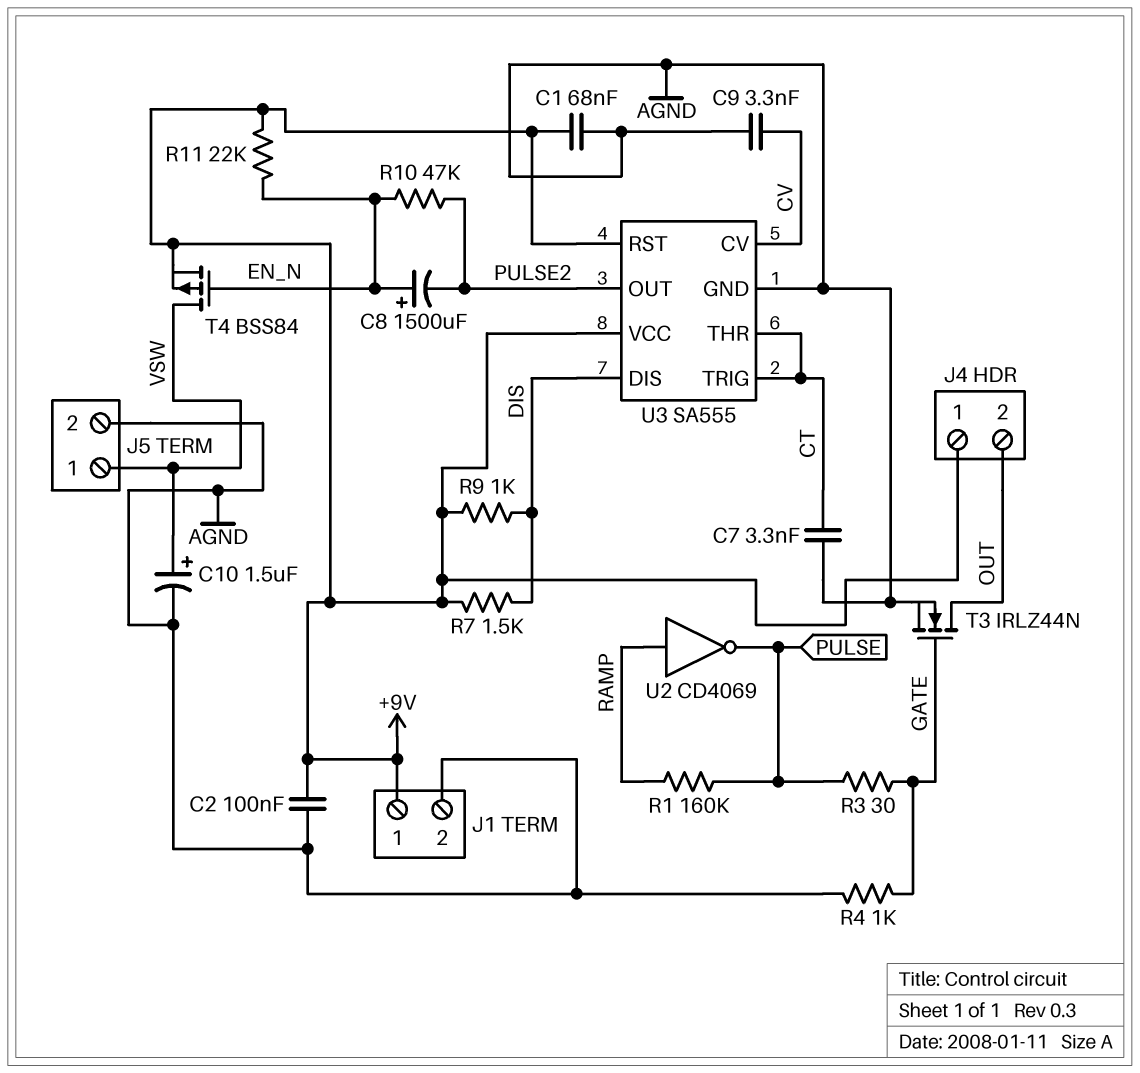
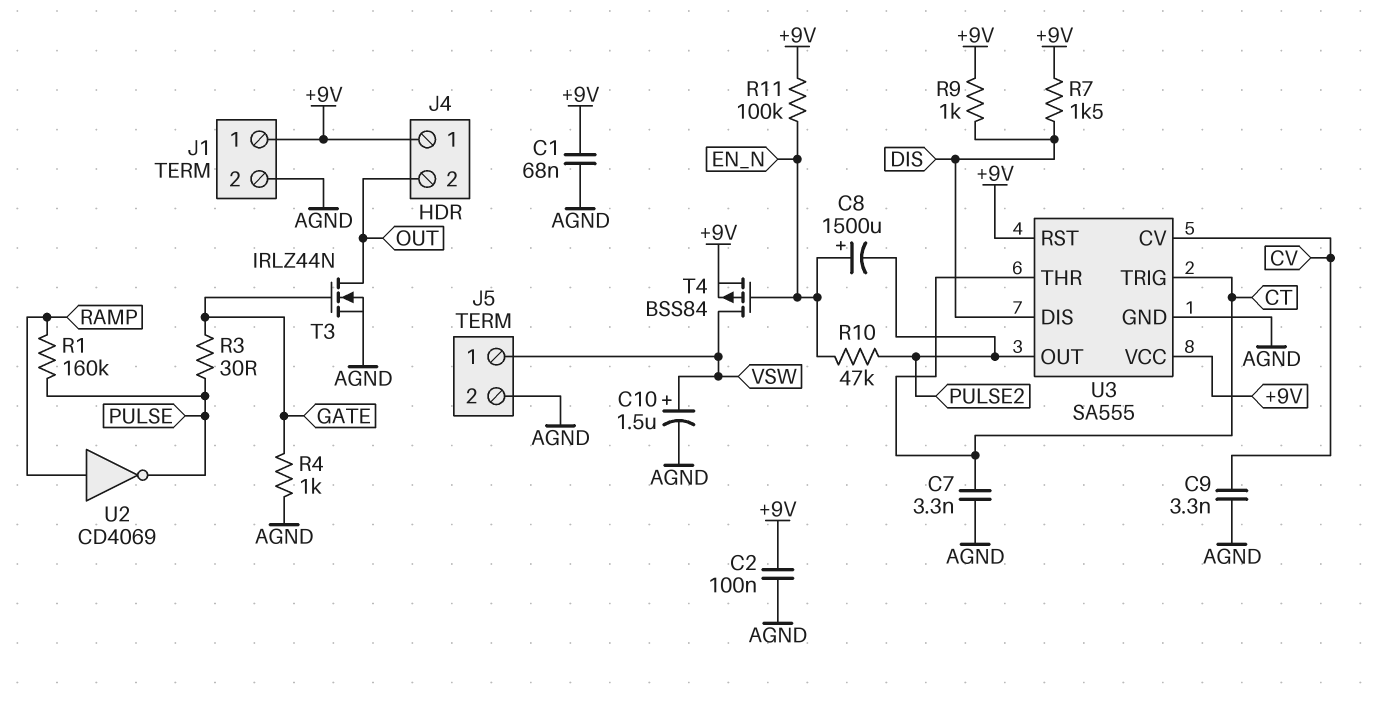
R11: 22k (+9V, EN_N) -> 100k (+9V, EN_N)

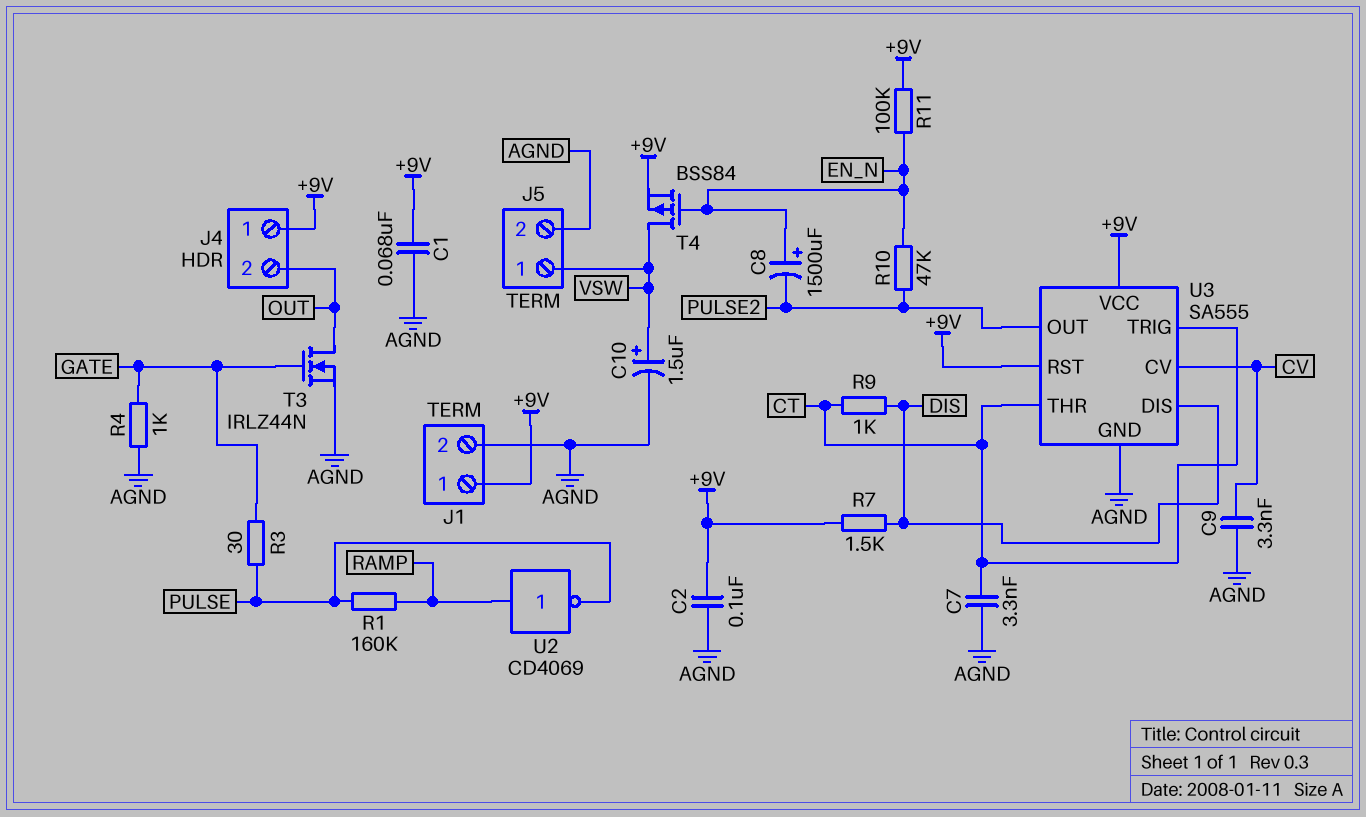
R9: 1k (+9V, DIS) -> 1k (CT, DIS)

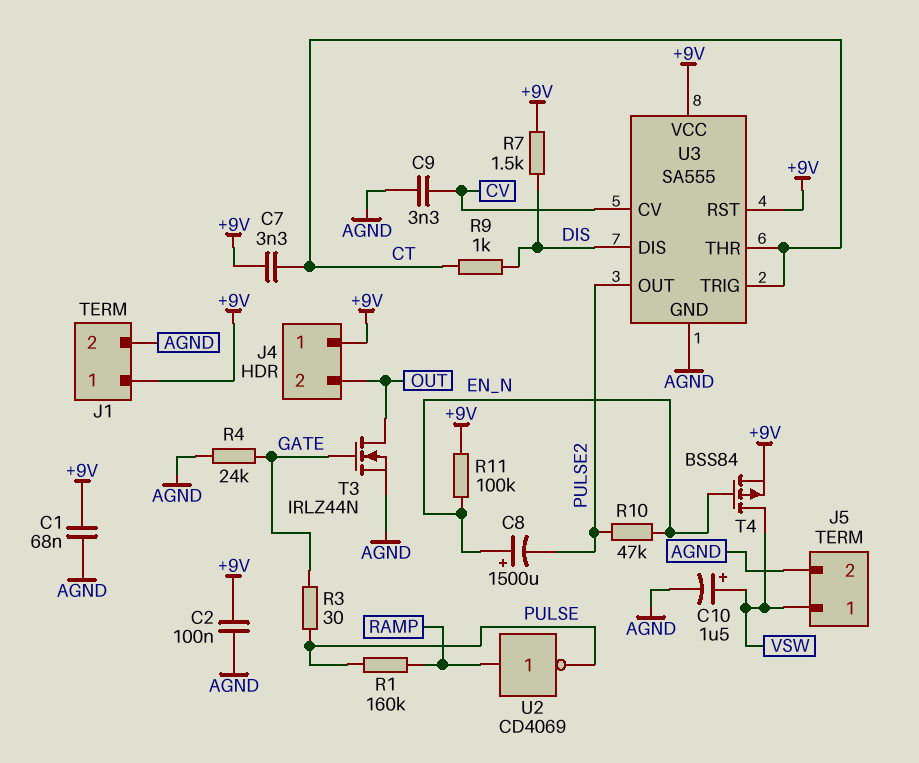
C7: 3.3nF (AGND, CT) -> 3.3nF (+9V, CT)
R4: 1k (AGND, GATE) -> 24k (AGND, GATE)

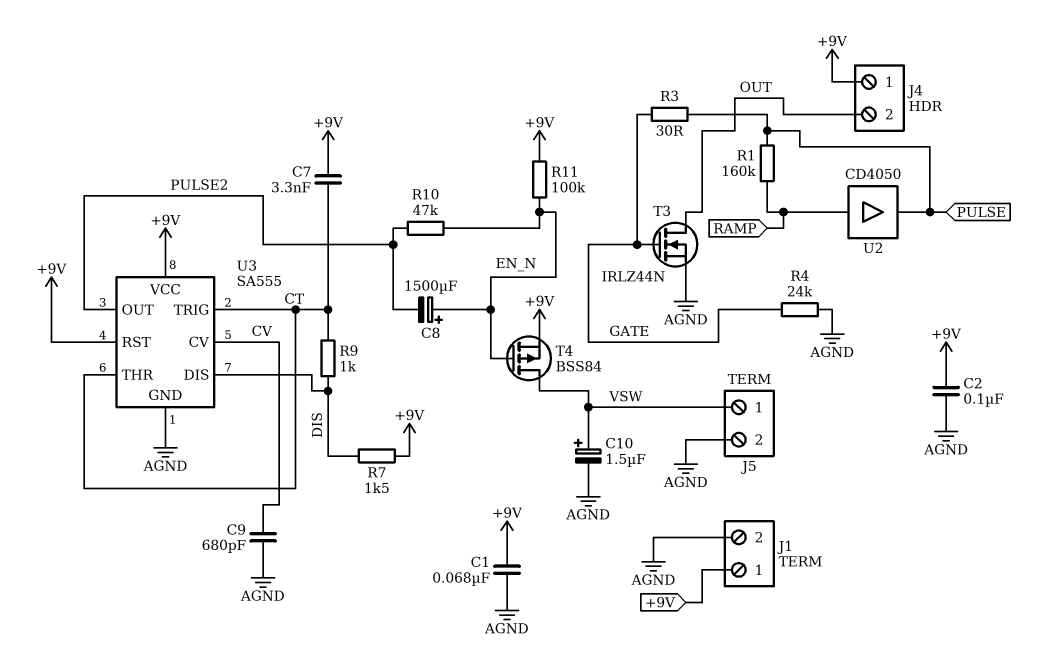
C9: 3.3nF (AGND, CV) -> 680pF (AGND, CV)
U2: NOT CD4069 (in RAMP, out PULSE) -> buffer CD4050 (in RAMP, out PULSE)

